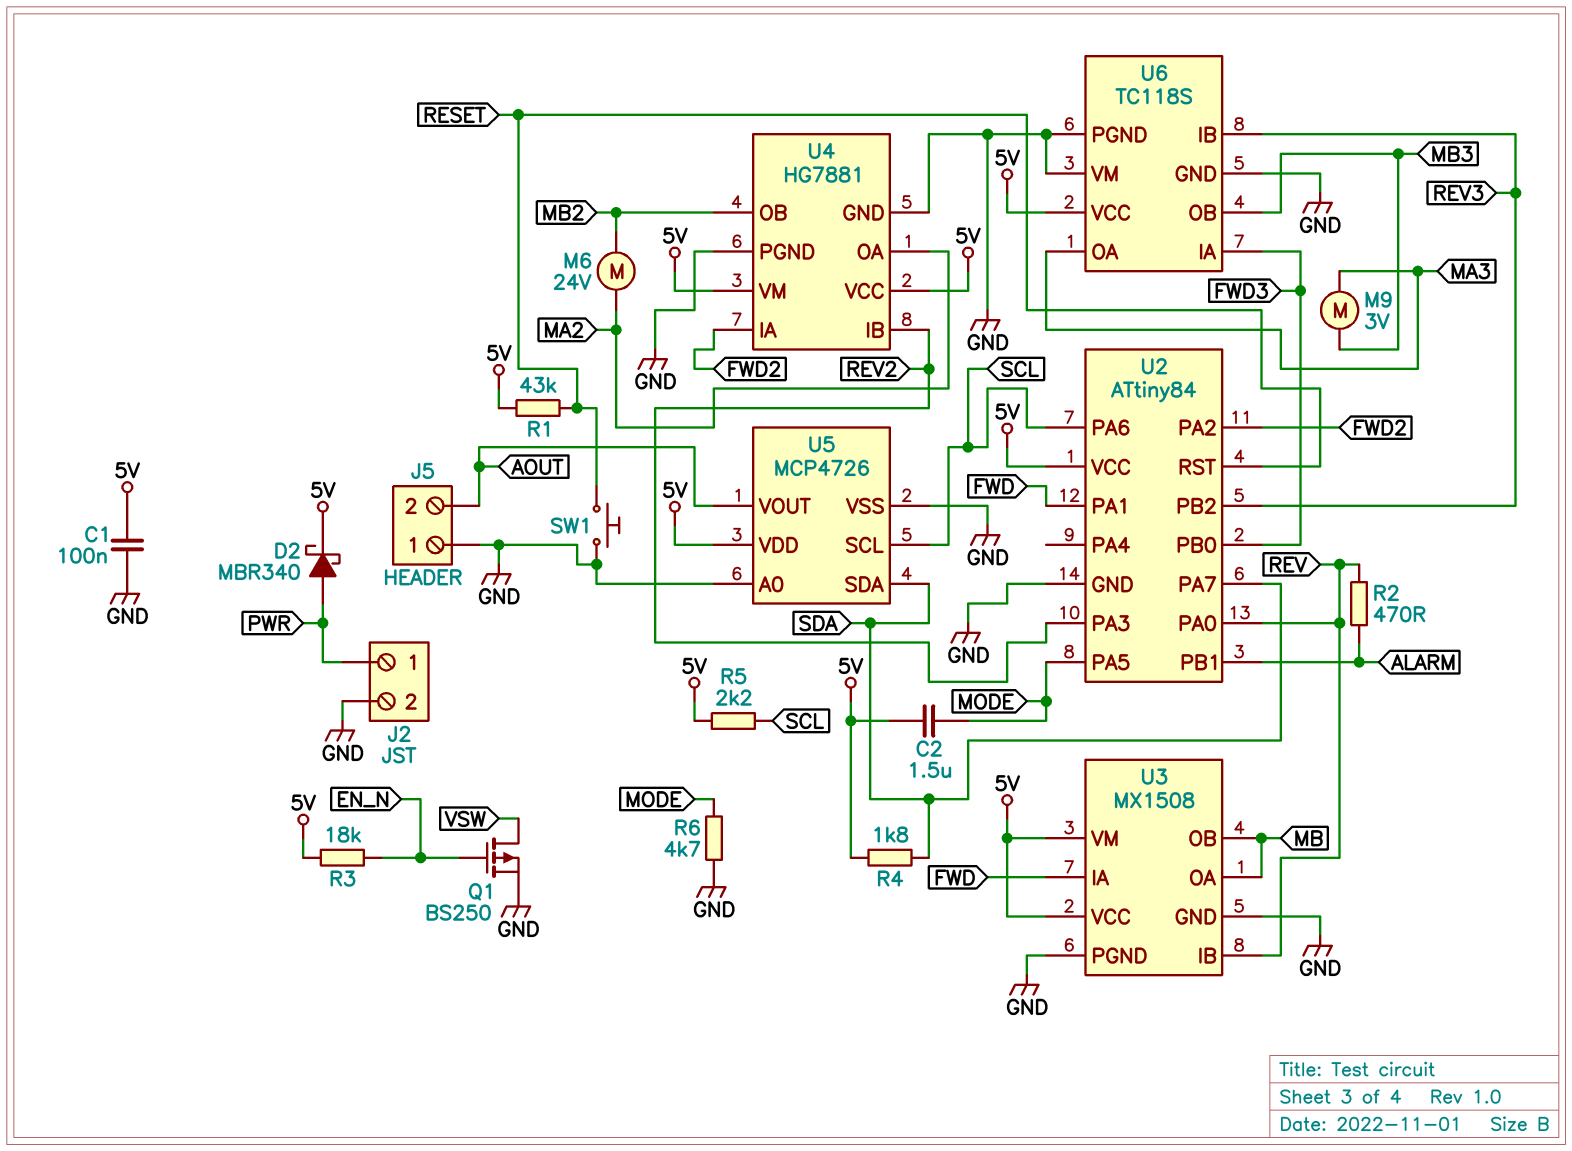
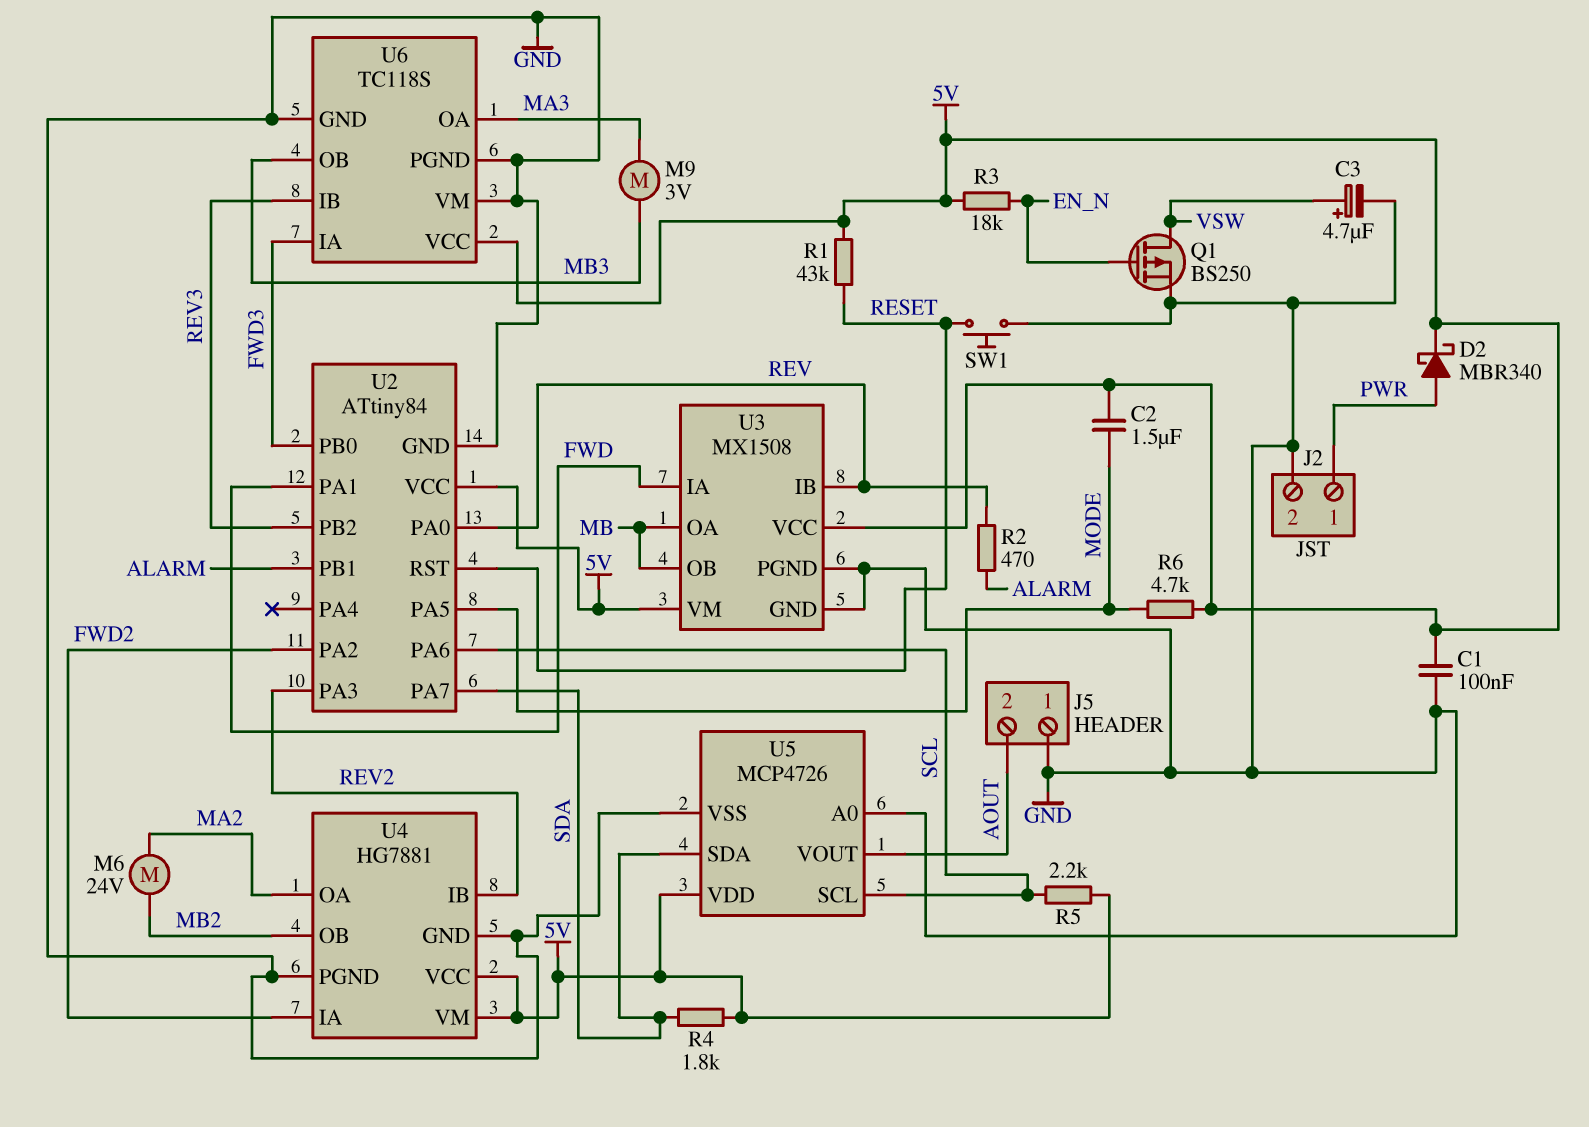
C3: none -> 4.7uF (plus VSW, minus GND)
R6: 4.7k (GND, MODE) -> 4.7k (5V, MODE)

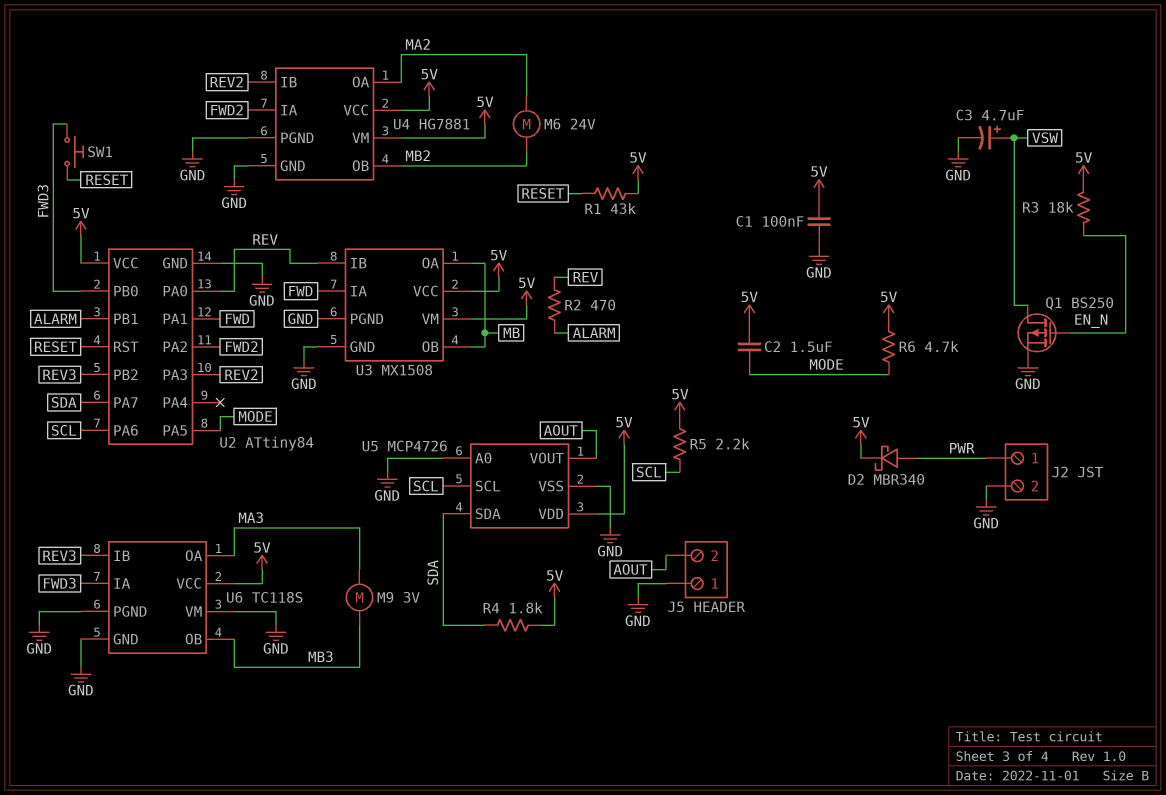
SW1: button (GND, RESET) -> button (FWD3, RESET)

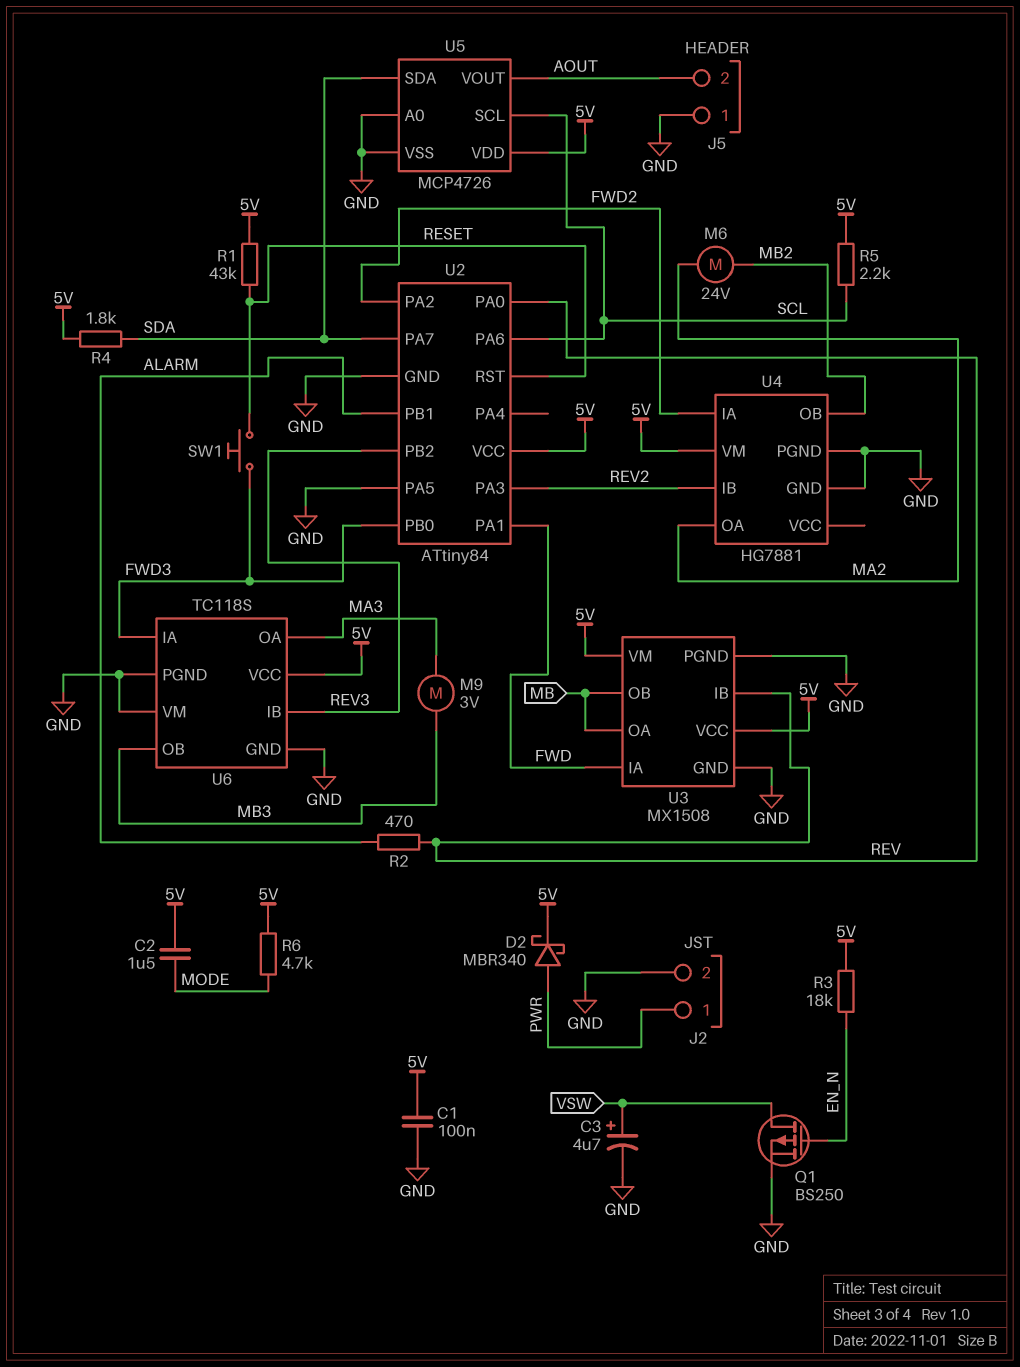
U2 pin PA5: MODE -> GND
U4 pin VCC: 5V -> none

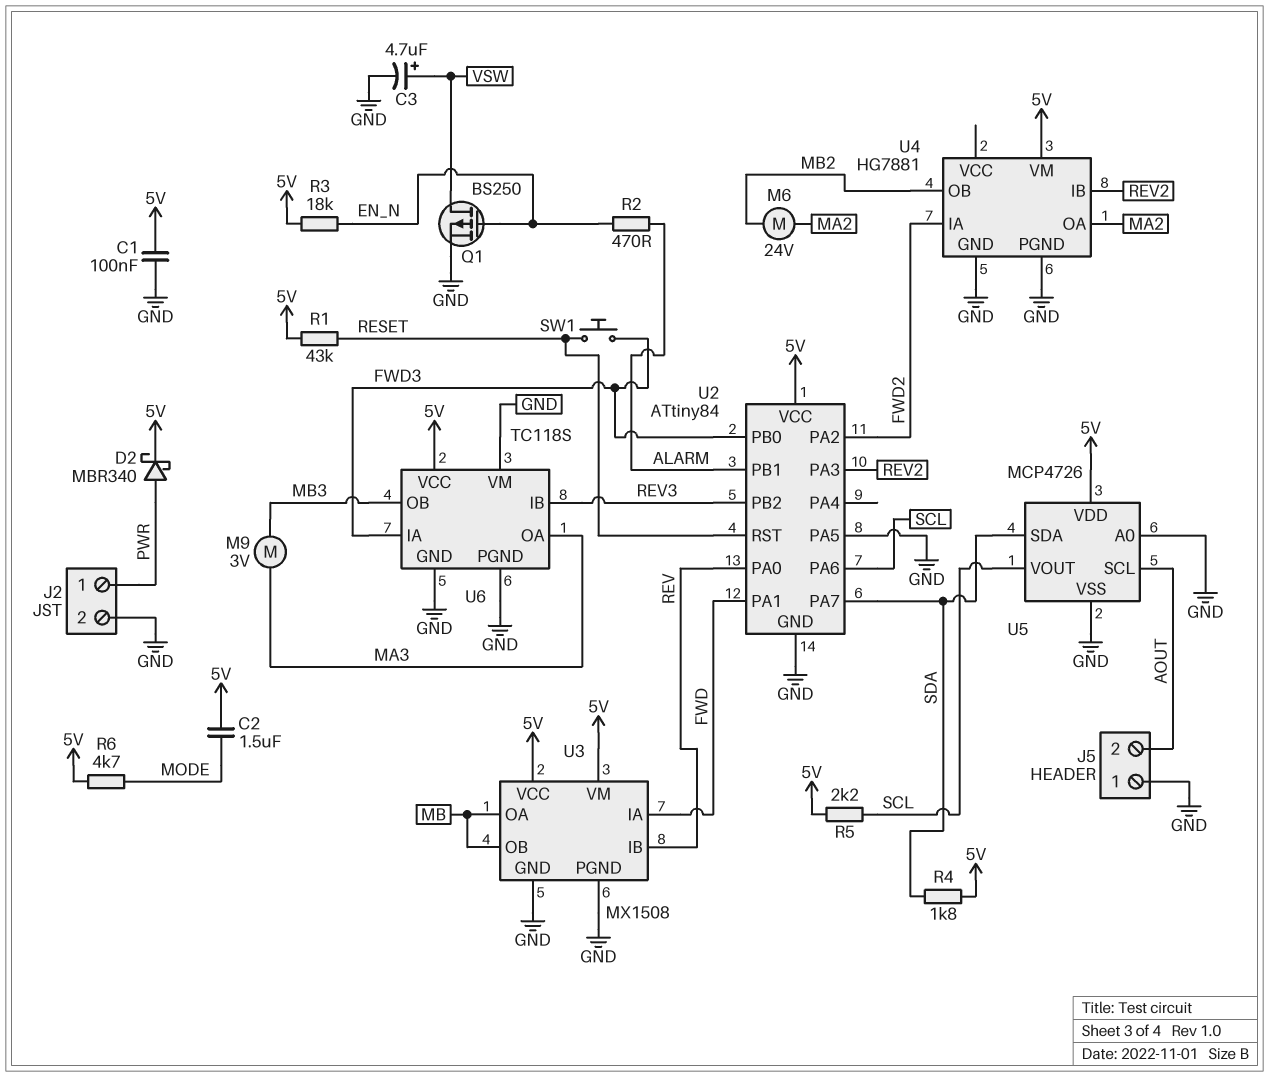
R2: 470 (ALARM, REV) -> 470 (ALARM, EN_N)
U5 pin SCL: SCL -> AOUT
U5 pin VOUT: AOUT -> SCL

